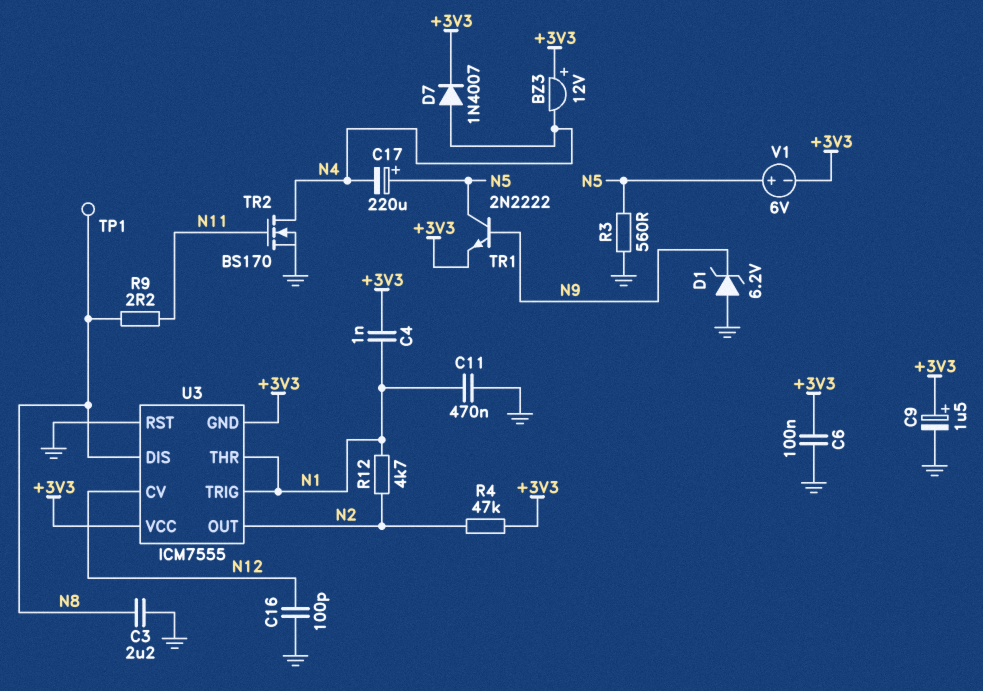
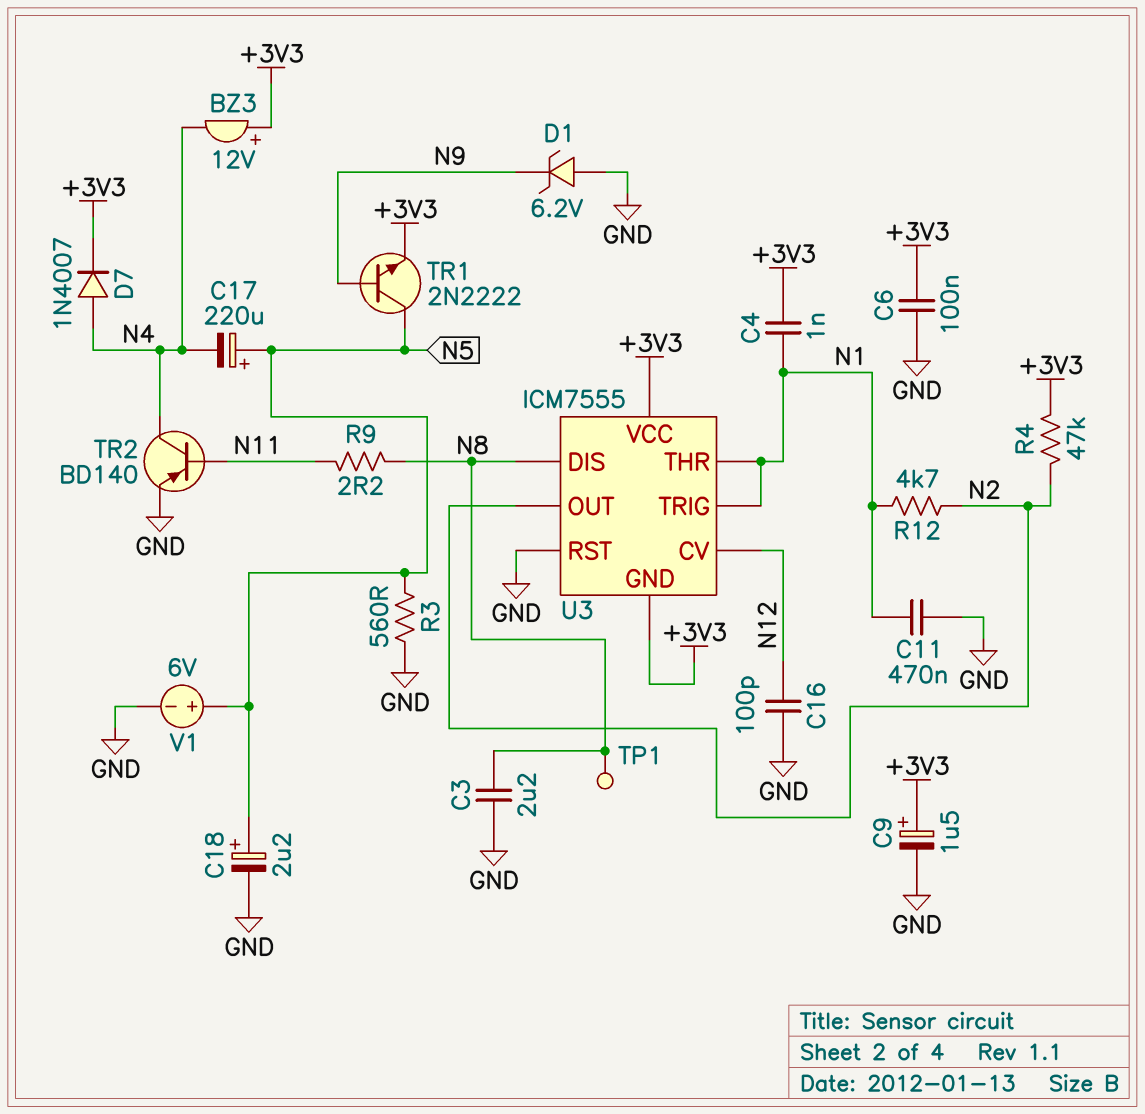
C18: none -> 2.2uF (plus N5, minus GND)
TR2: NMOS BS170 (G N11, D N4, S GND) -> PNP BD140 (B N11, C N4, E GND)
V1: 6V (plus N5, minus +3V3) -> 6V (plus N5, minus GND)

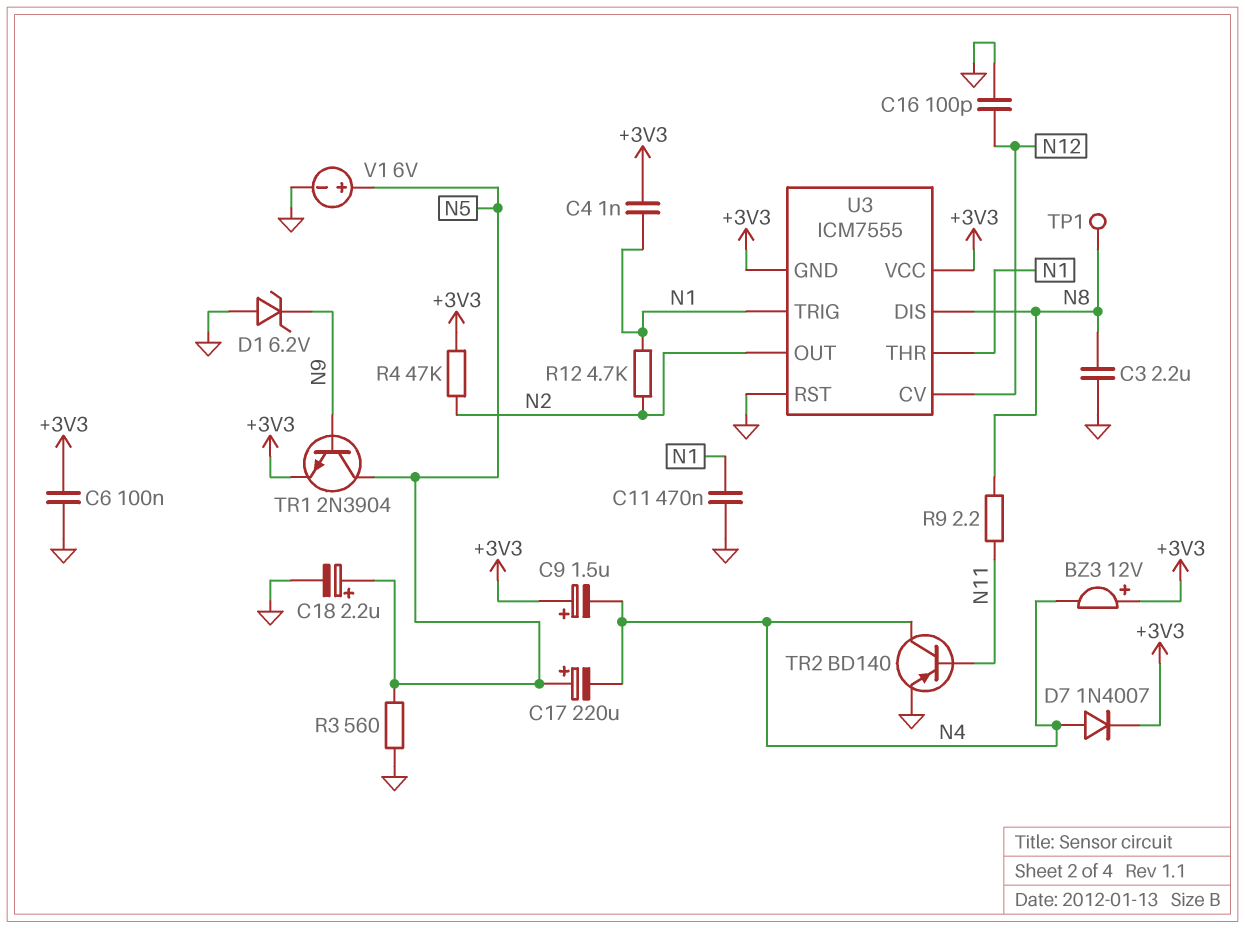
C9: 1.5uF (plus +3V3, minus GND) -> 1.5uF (plus +3V3, minus N4)
TR1: NPN 2N2222 (B N9, C N5, E +3V3) -> NPN 2N3904 (B N9, C N5, E +3V3)

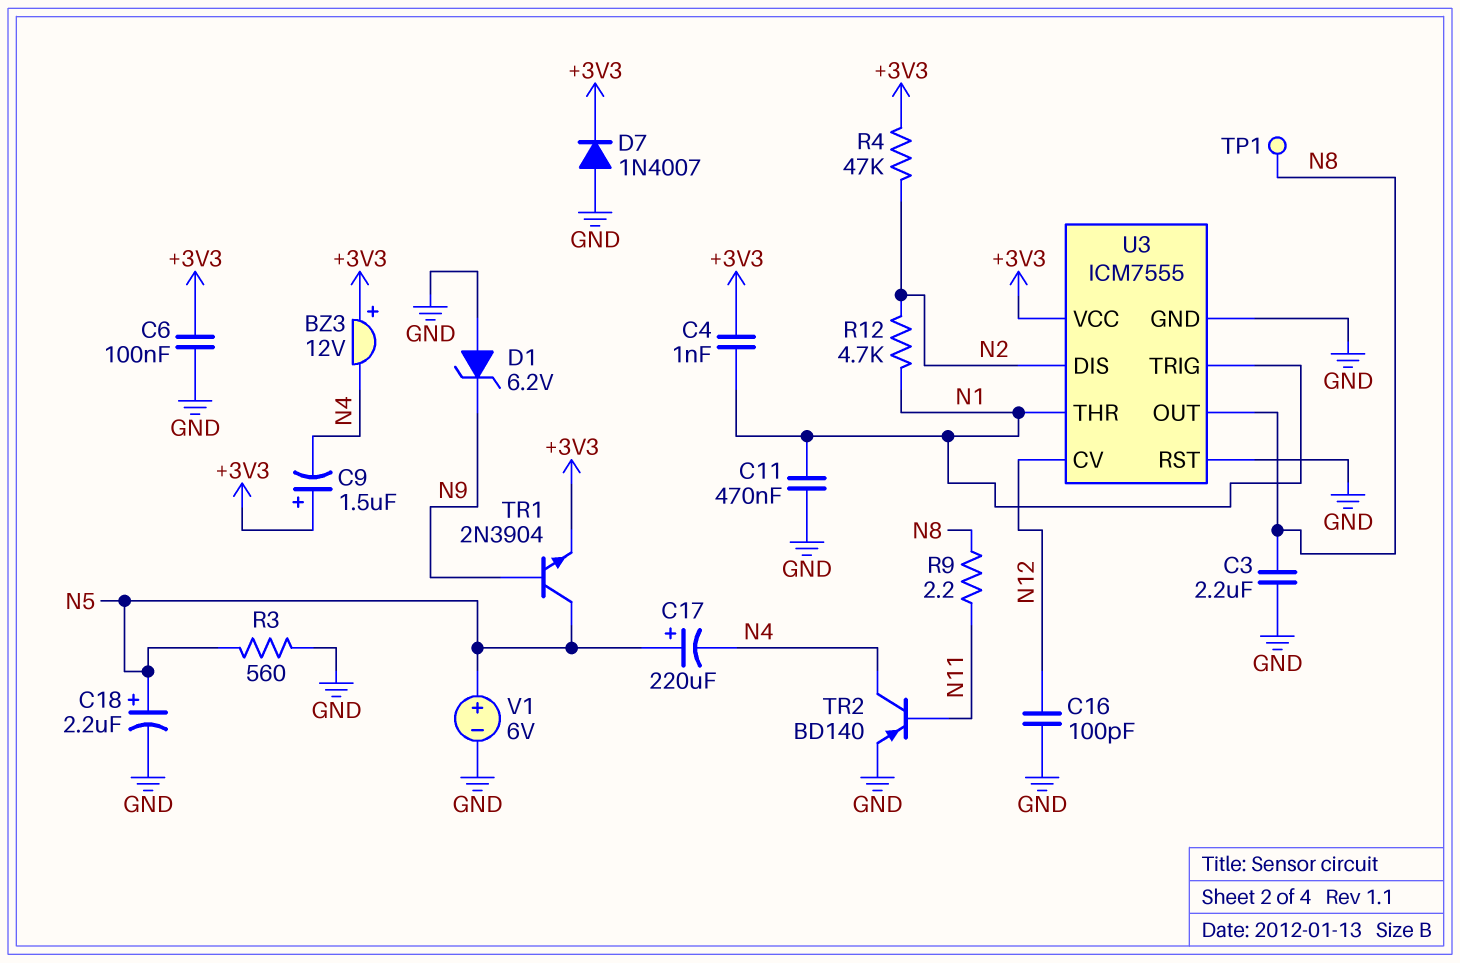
D7: diode 1N4007 (A N4, K +3V3) -> diode 1N4007 (A GND, K +3V3)
U3 pin DIS: N8 -> N2
U3 pin GND: +3V3 -> GND
U3 pin OUT: N2 -> N8

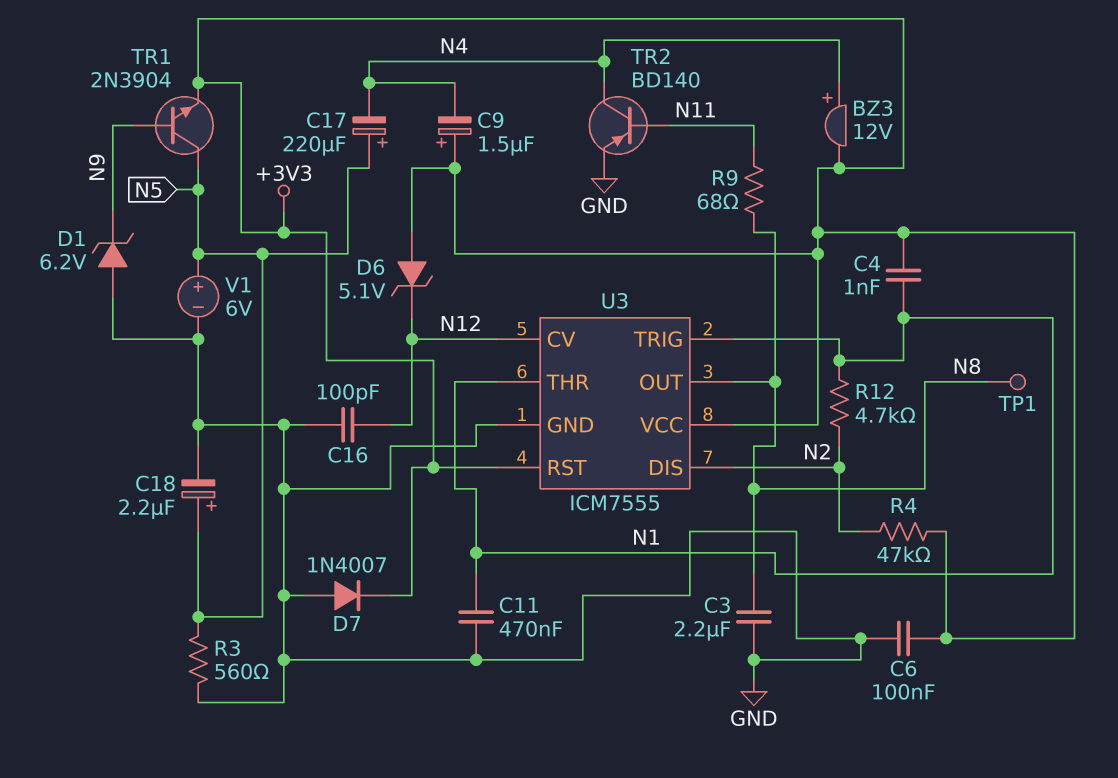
BZ3: buzzer 12V (plus +3V3, minus N4) -> buzzer 12V (plus N4, minus +3V3)
D6: none -> zener 5.1V (A +3V3, K N12)
R9: 2.2 (N8, N11) -> 68 (N8, N11)
U3 pin RST: GND -> +3V3

